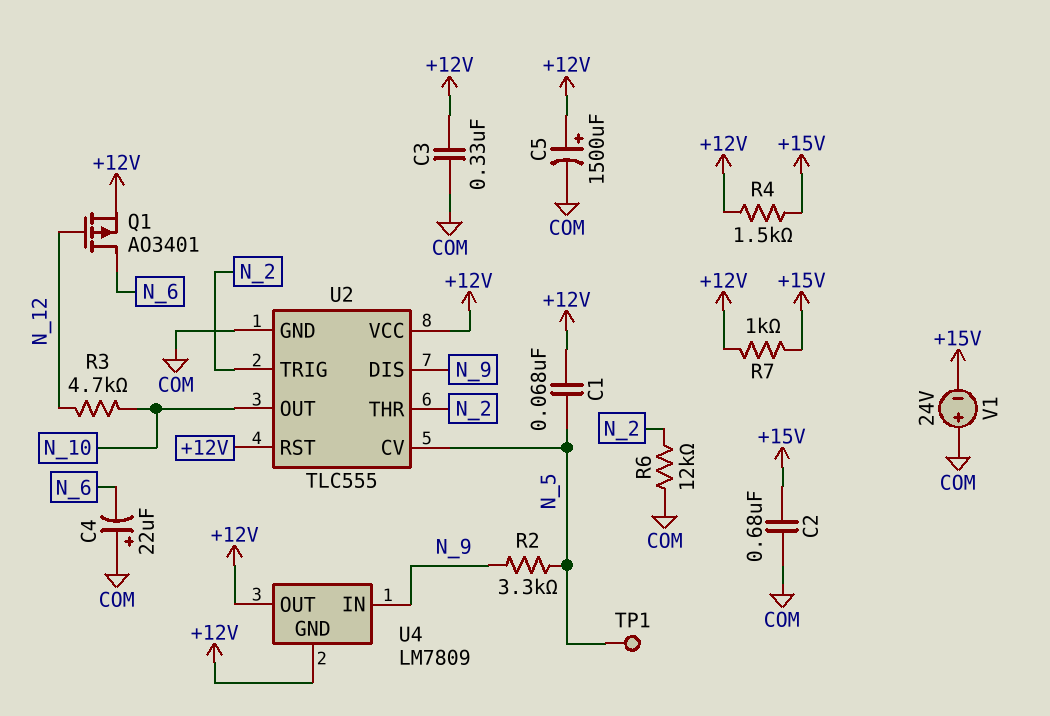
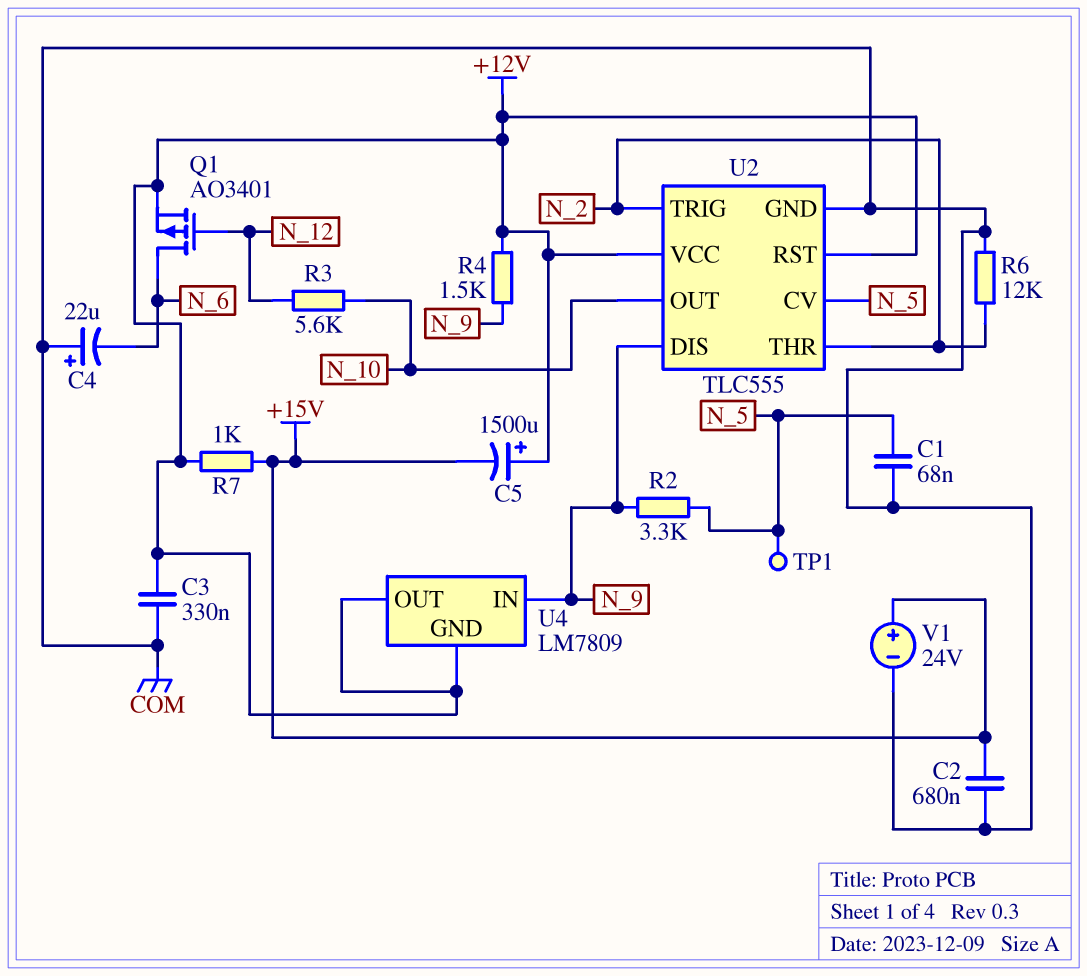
C1: 68nF (+12V, N_5) -> 68nF (COM, N_5)
C5: 1500uF (plus +12V, minus COM) -> 1500uF (plus +12V, minus +15V)
R3: 4.7k (N_10, N_12) -> 5.6k (N_10, N_12)
R4: 1.5k (+12V, +15V) -> 1.5k (+12V, N_9)
V1: 24V (plus COM, minus +15V) -> 24V (plus +15V, minus COM)

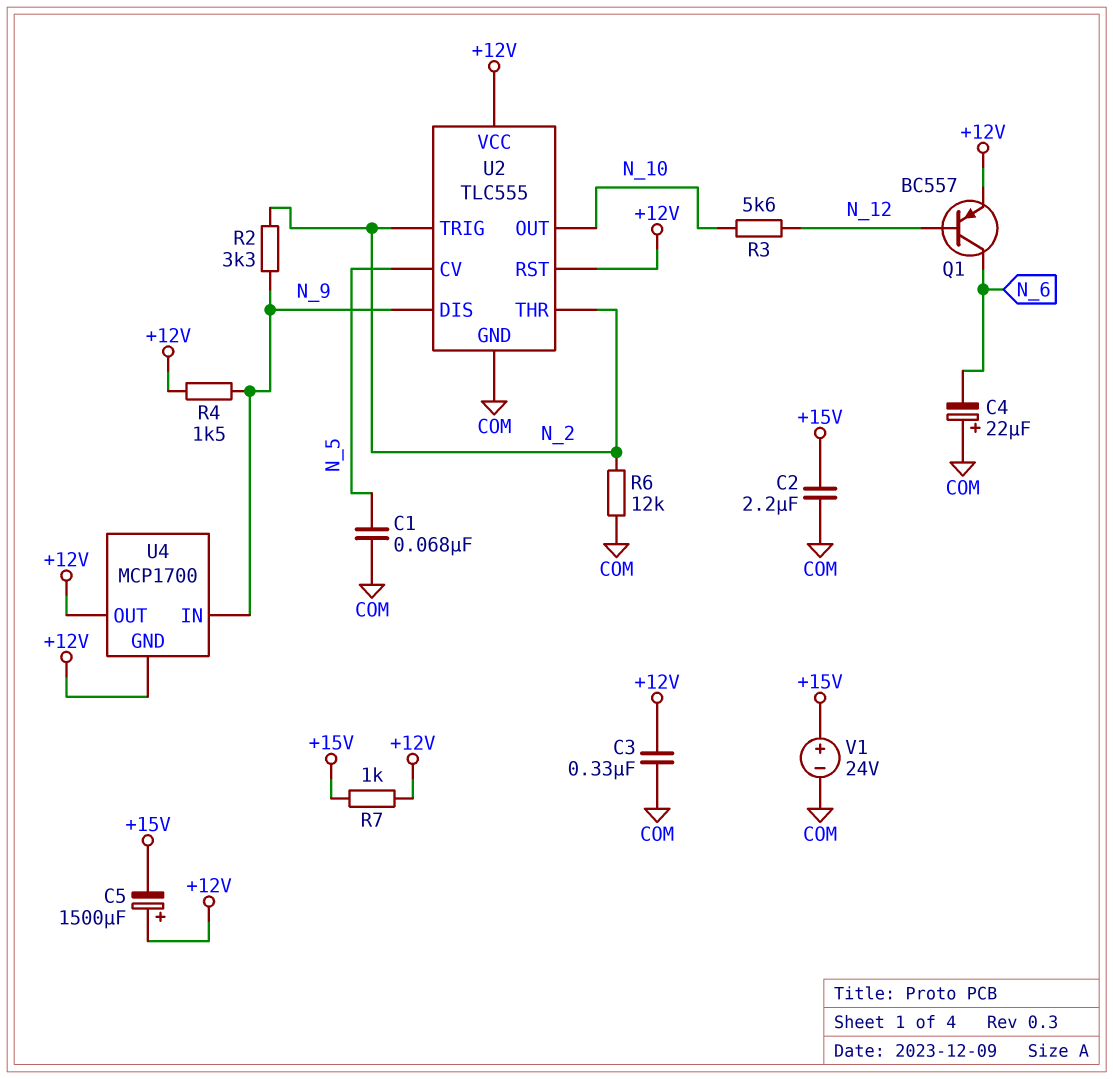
C2: 680nF (+15V, COM) -> 2.2uF (+15V, COM)
Q1: PMOS AO3401 (G N_12, D N_6, S +12V) -> PNP BC557 (B N_12, C N_6, E +12V)
R2: 3.3k (N_5, N_9) -> 3.3k (N_2, N_9)
TP1: test point (N_5) -> none
U4: LM7809 -> MCP1700

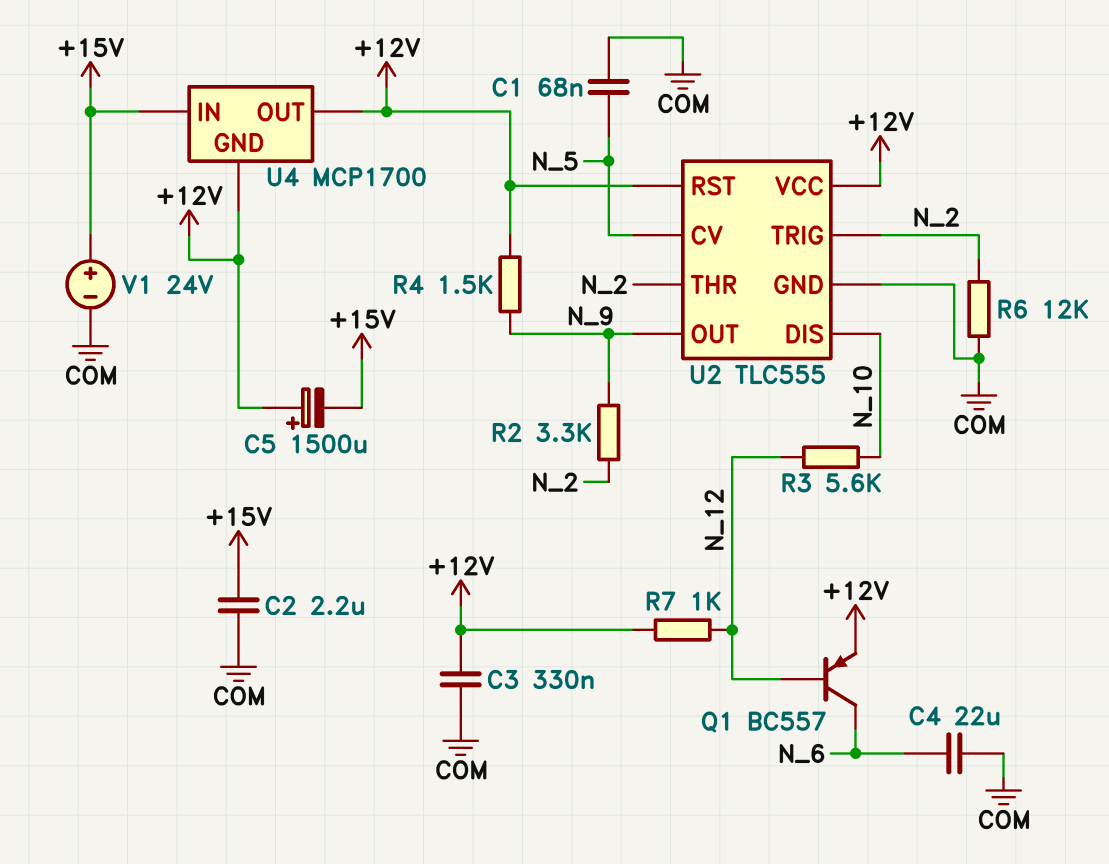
C4: 22uF (plus COM, minus N_6) -> 22uF (COM, N_6)
R7: 1k (+12V, +15V) -> 1k (+12V, N_12)
U2 pin DIS: N_9 -> N_10
U2 pin OUT: N_10 -> N_9
U4 pin IN: N_9 -> +15V

